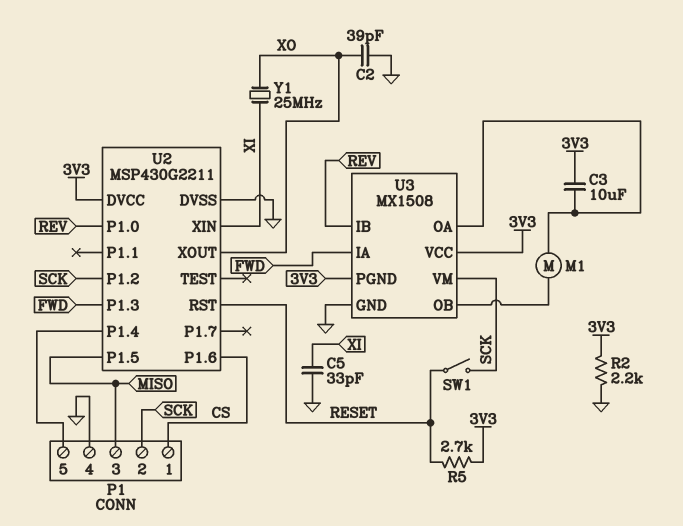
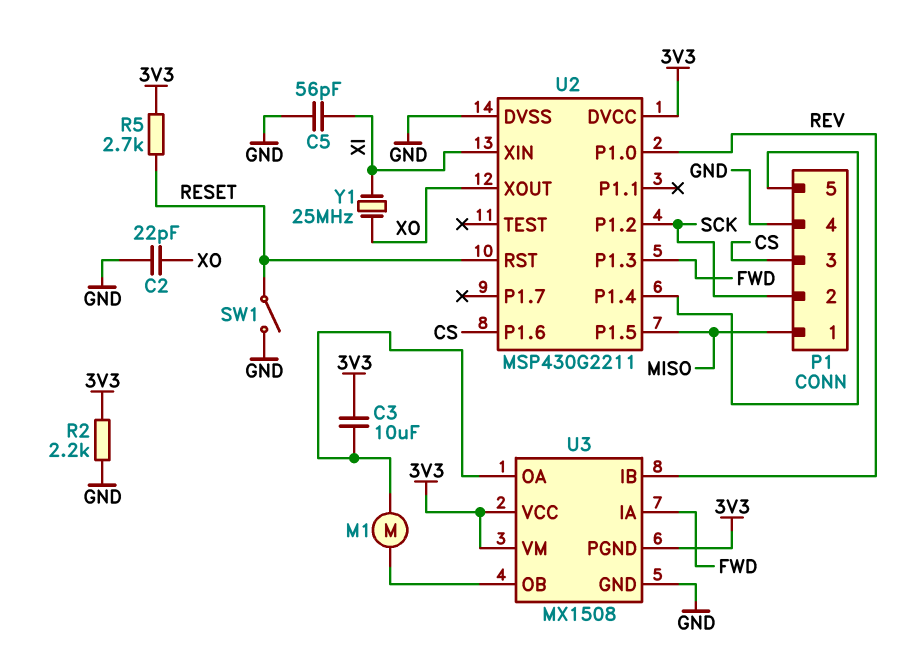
C2: 39pF (GND, XO) -> 22pF (GND, XO)
C5: 33pF (GND, XI) -> 56pF (GND, XI)
P1 pin 1: CS -> MISO
P1 pin 3: MISO -> CS
SW1: switch (RESET, SCK) -> switch (GND, RESET)
U3 pin VM: SCK -> 3V3

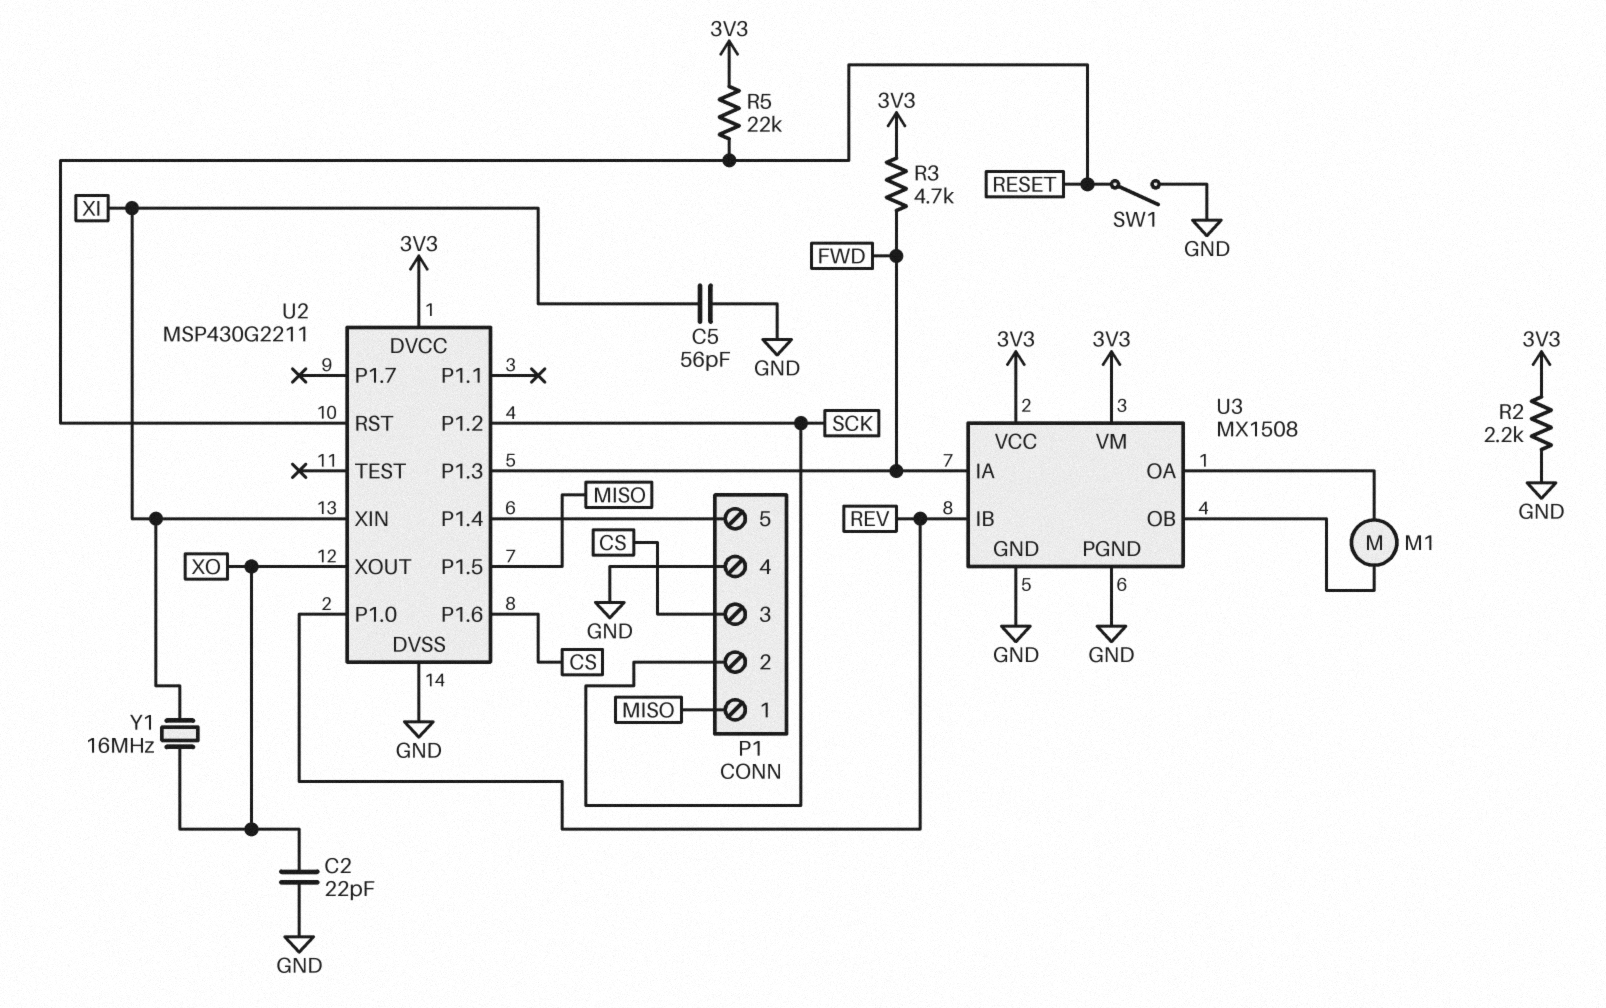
C3: 10uF (3V3, U3/OA) -> none
R3: none -> 4.7k (3V3, FWD)
R5: 2.7k (3V3, RESET) -> 22k (3V3, RESET)
U3 pin PGND: 3V3 -> GND
Y1: 25MHz (XI, XO) -> 16MHz (XI, XO)

